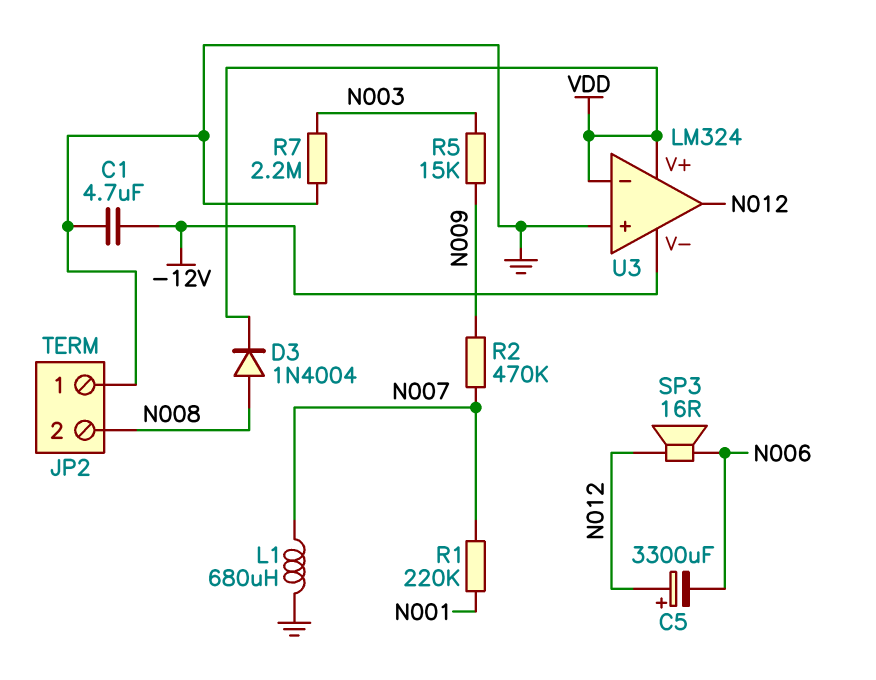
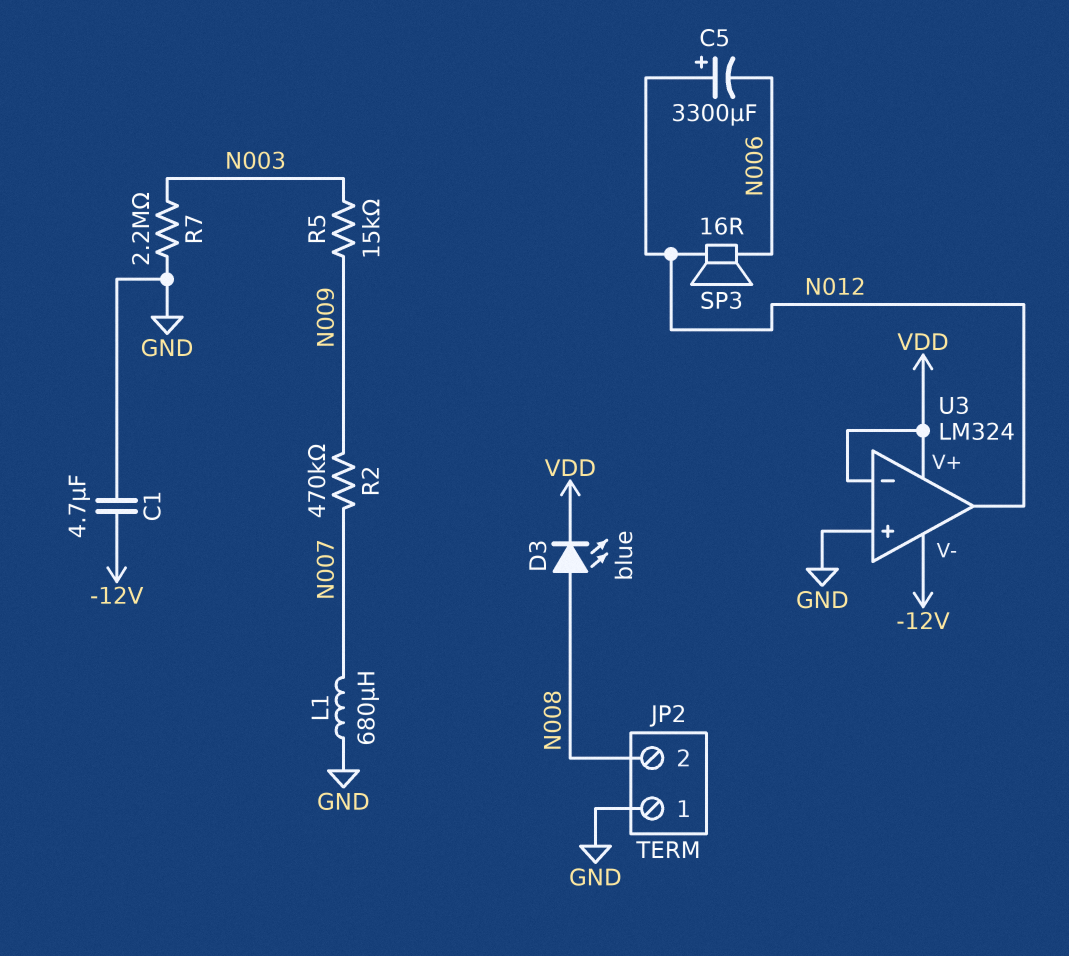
D3: diode 1N4004 (A N008, K VDD) -> LED blue (A N008, K VDD)
R1: 220k (N001, N007) -> none

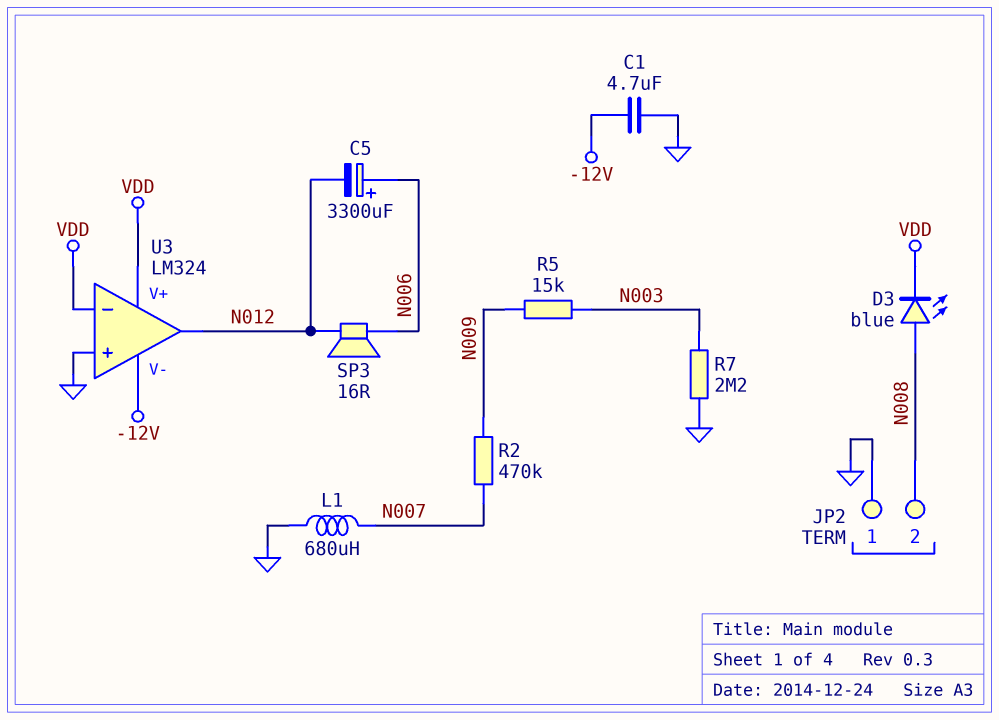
C5: 3300uF (plus N012, minus N006) -> 3300uF (plus N006, minus N012)

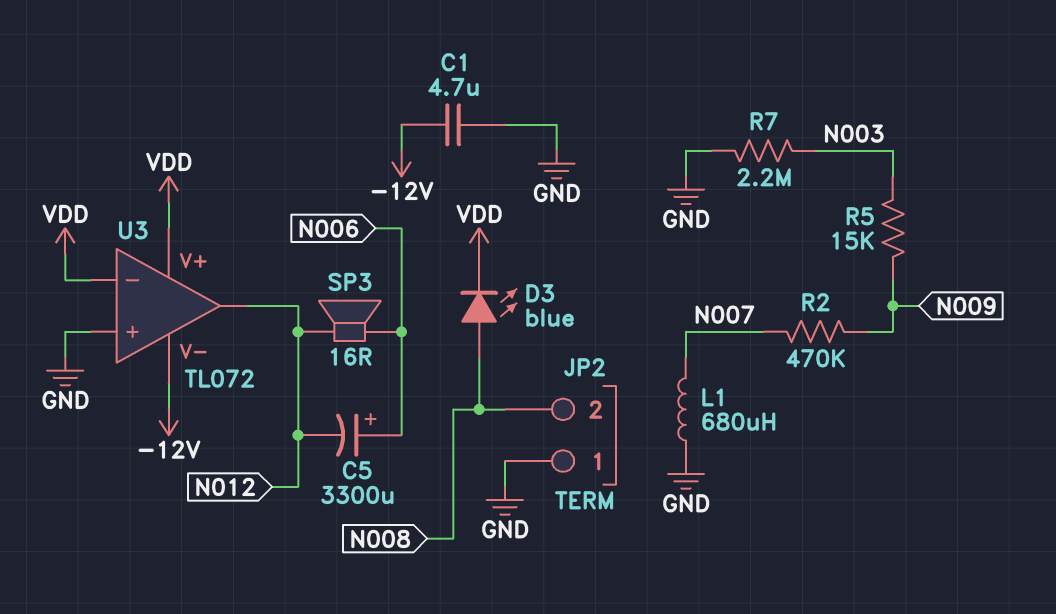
U3: LM324 -> TL072

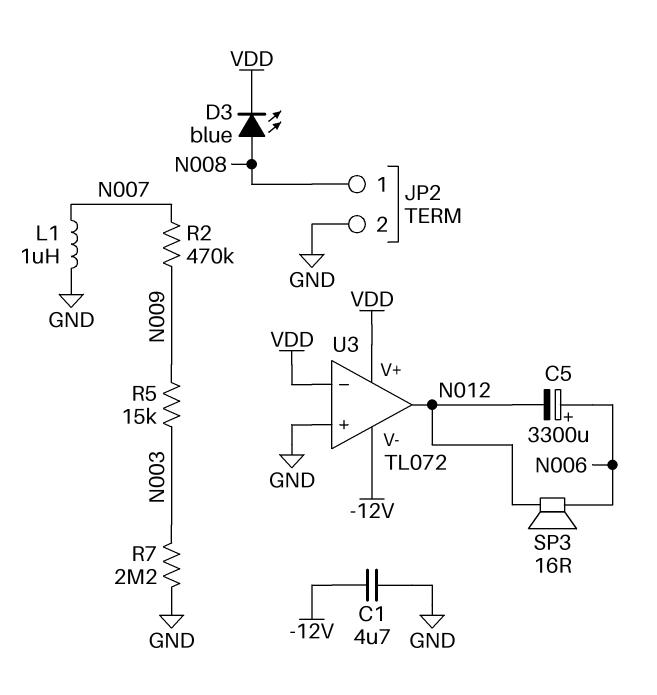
JP2 pin 1: GND -> N008
JP2 pin 2: N008 -> GND
L1: 680uH (GND, N007) -> 1uH (GND, N007)

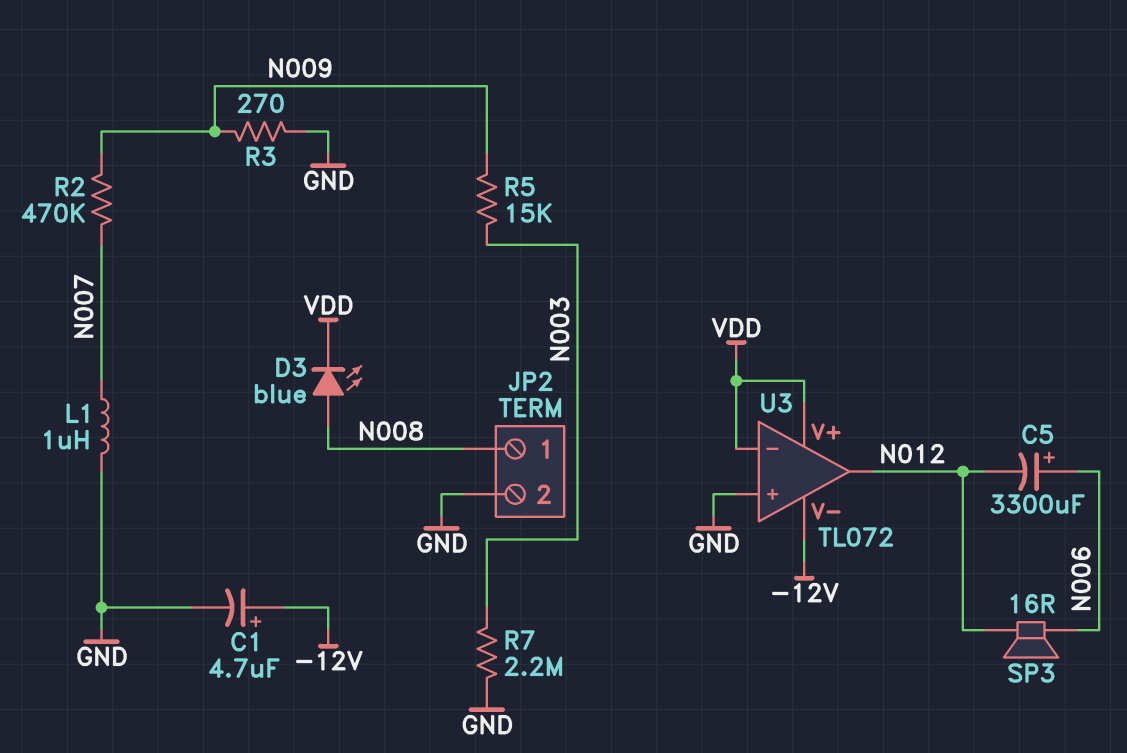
C1: 4.7uF (-12V, GND) -> 4.7uF (plus -12V, minus GND)
R3: none -> 270 (GND, N009)

